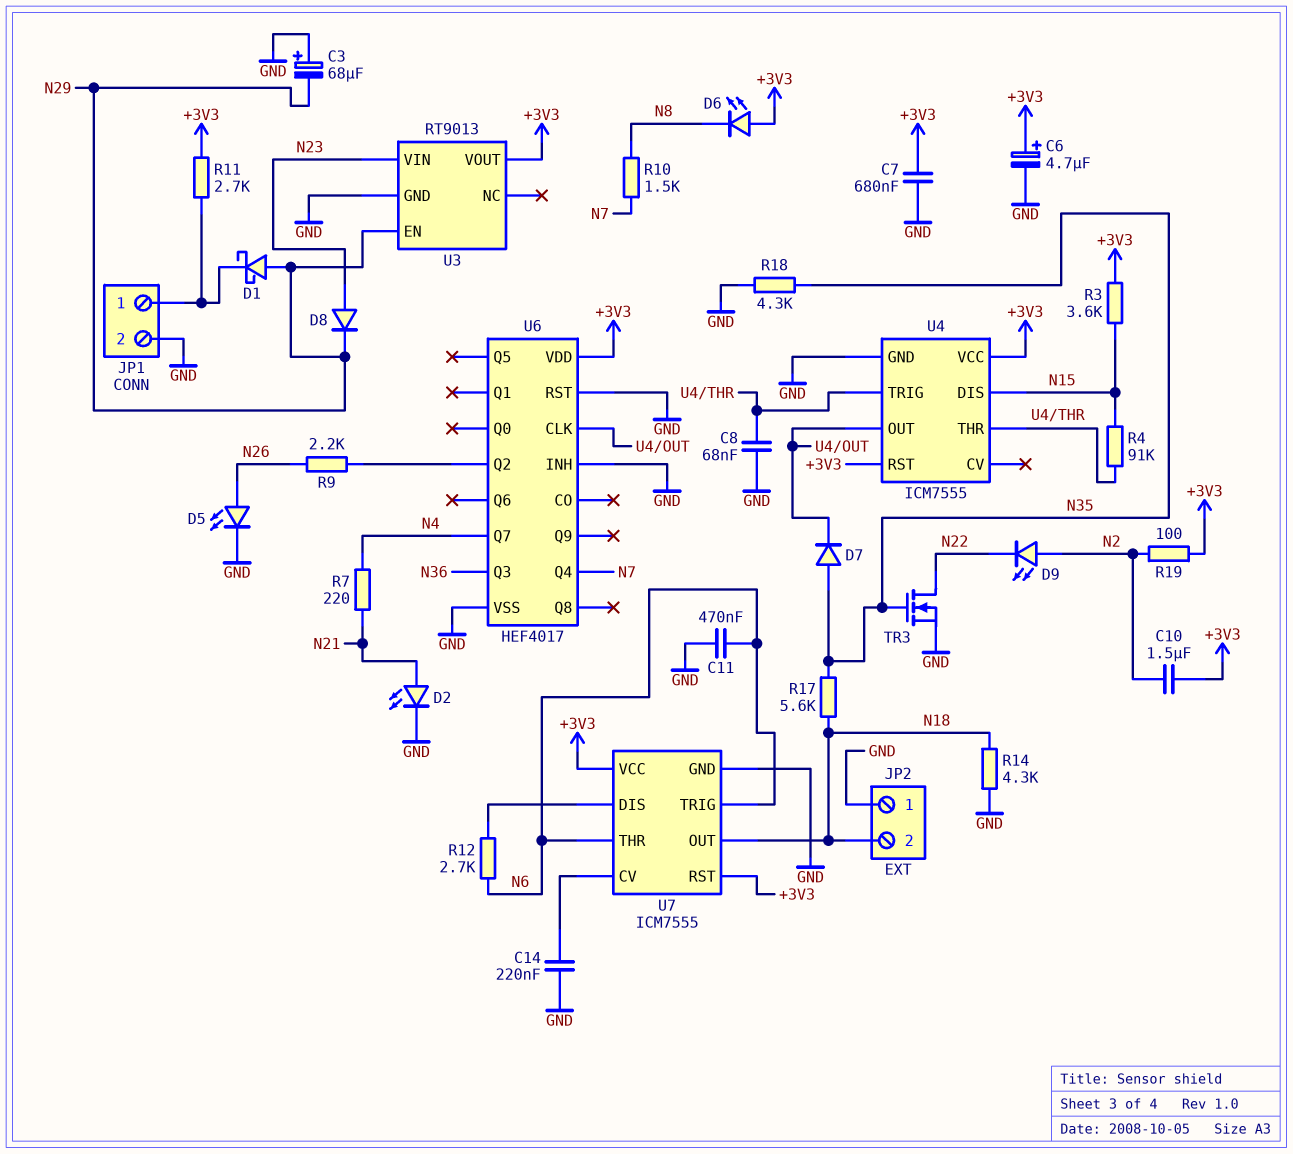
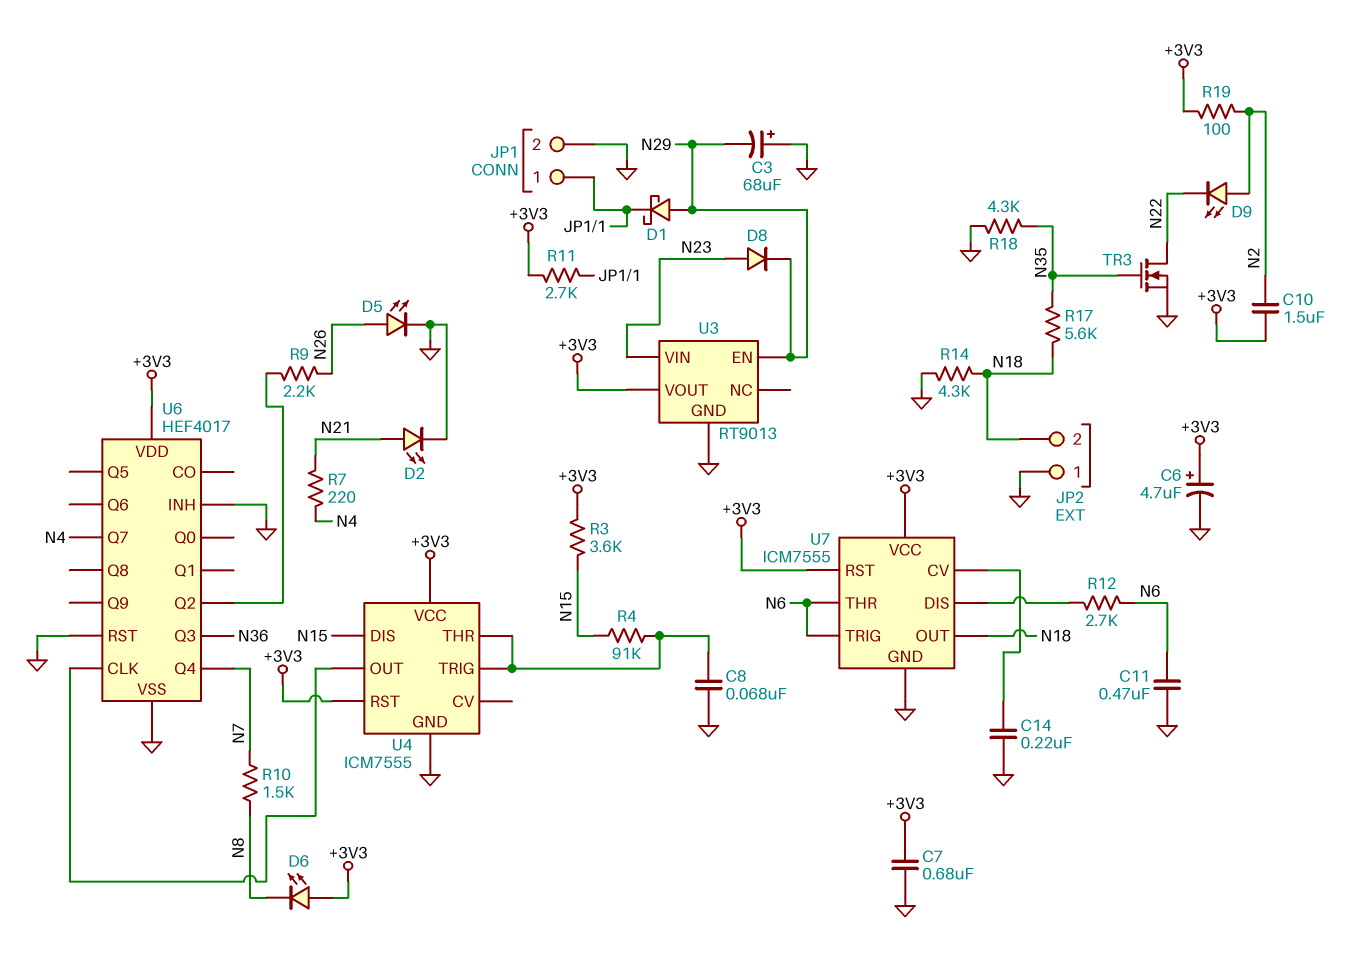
D7: diode (A N35, K U4/OUT) -> none

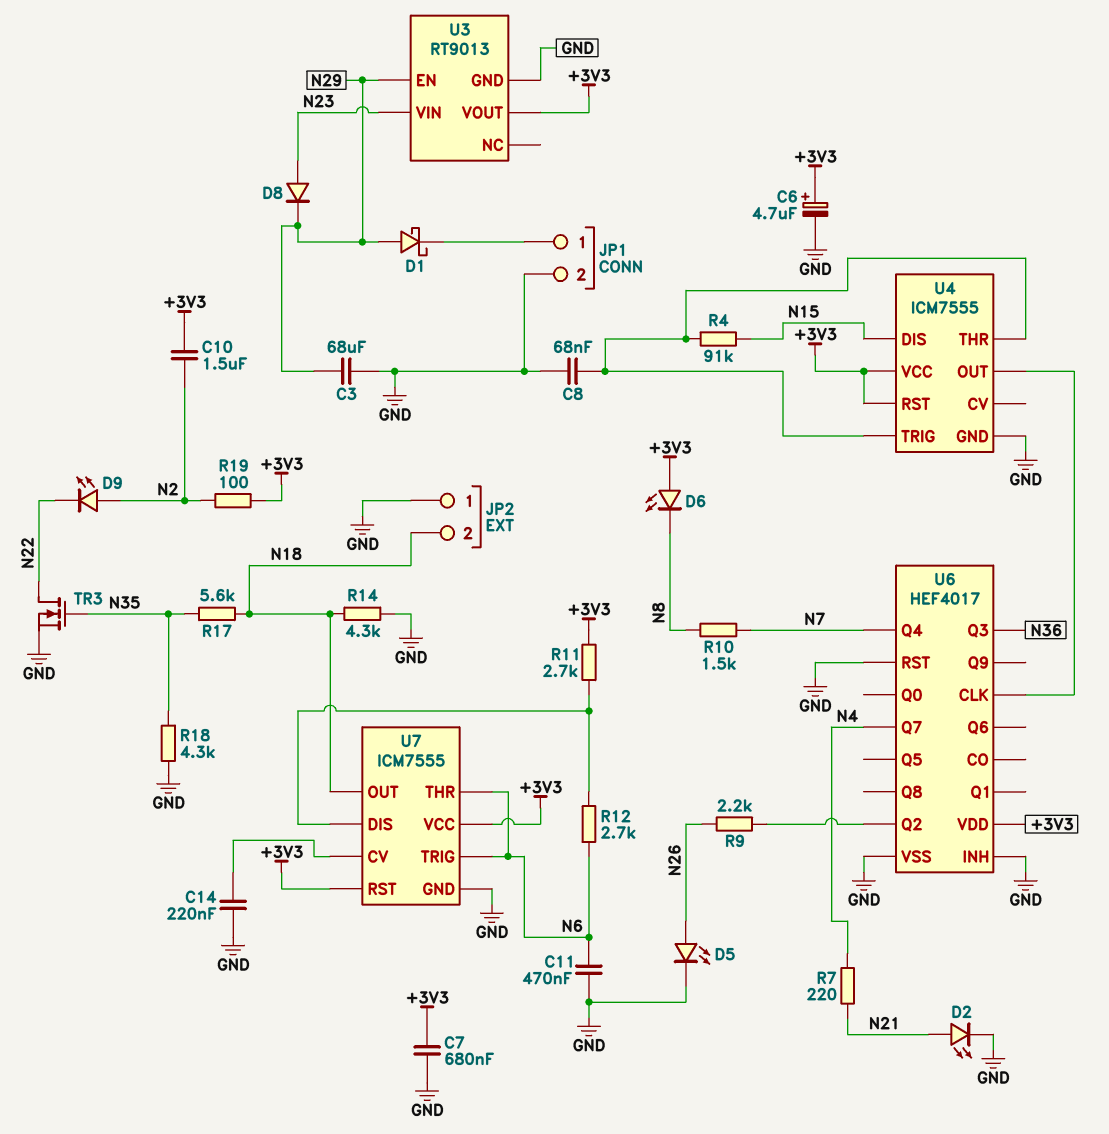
C3: 68uF (plus GND, minus N29) -> 68uF (GND, N29)
R3: 3.6k (+3V3, N15) -> none
R11: 2.7k (+3V3, JP1/1) -> 2.7k (+3V3, U7/DIS)

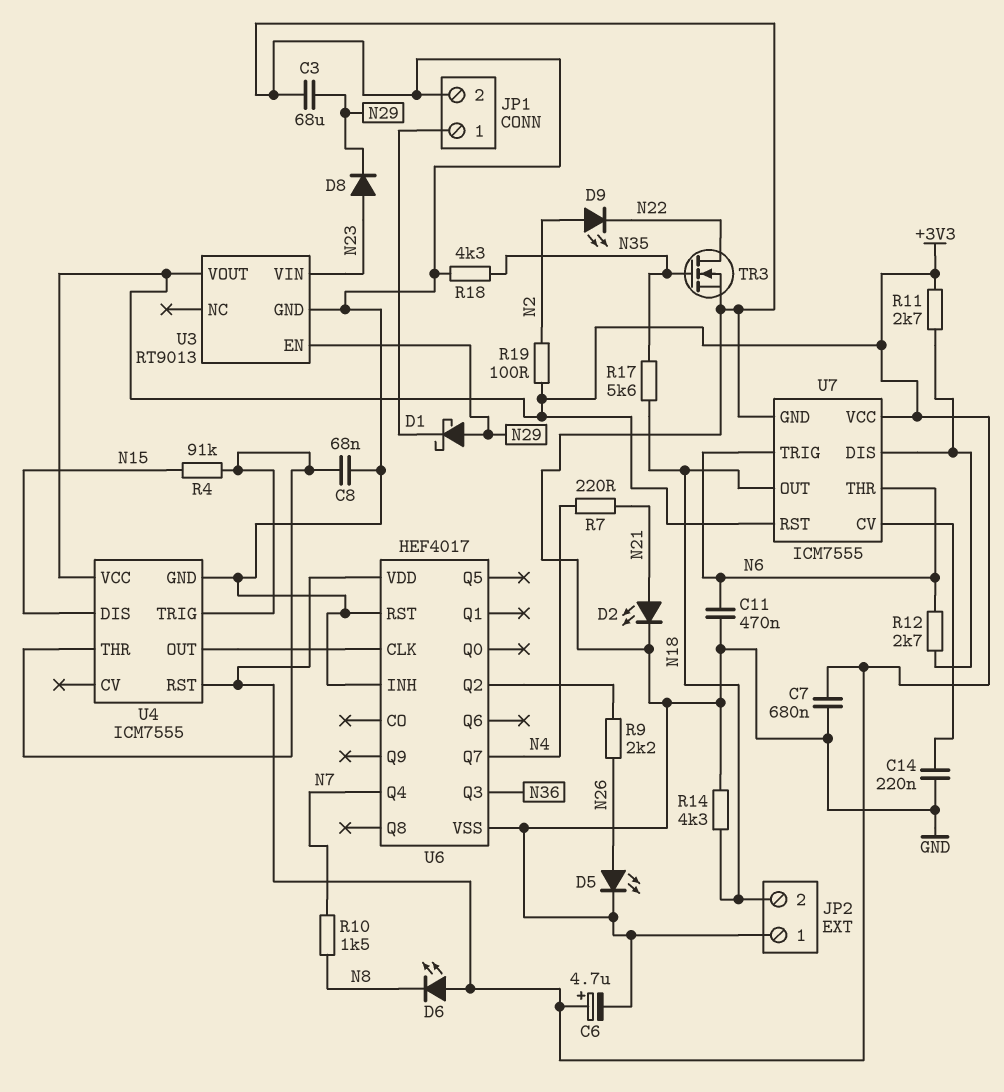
C10: 1.5uF (+3V3, N2) -> none

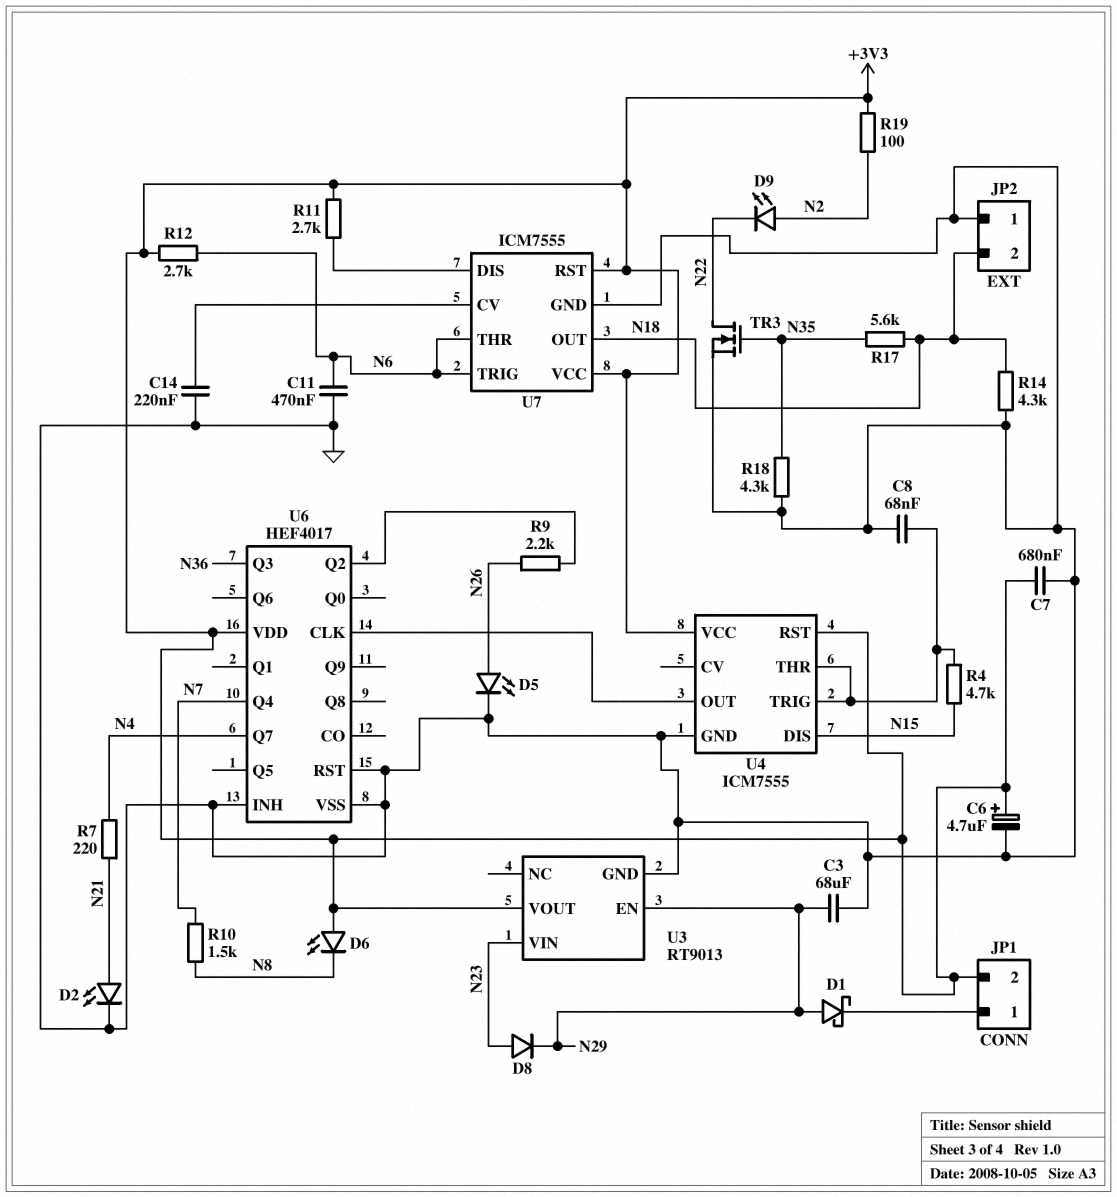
JP1 pin 2: GND -> +3V3
R4: 91k (N15, U4/THR) -> 4.7k (N15, U4/THR)
R12: 2.7k (N6, U7/DIS) -> 2.7k (+3V3, N6)

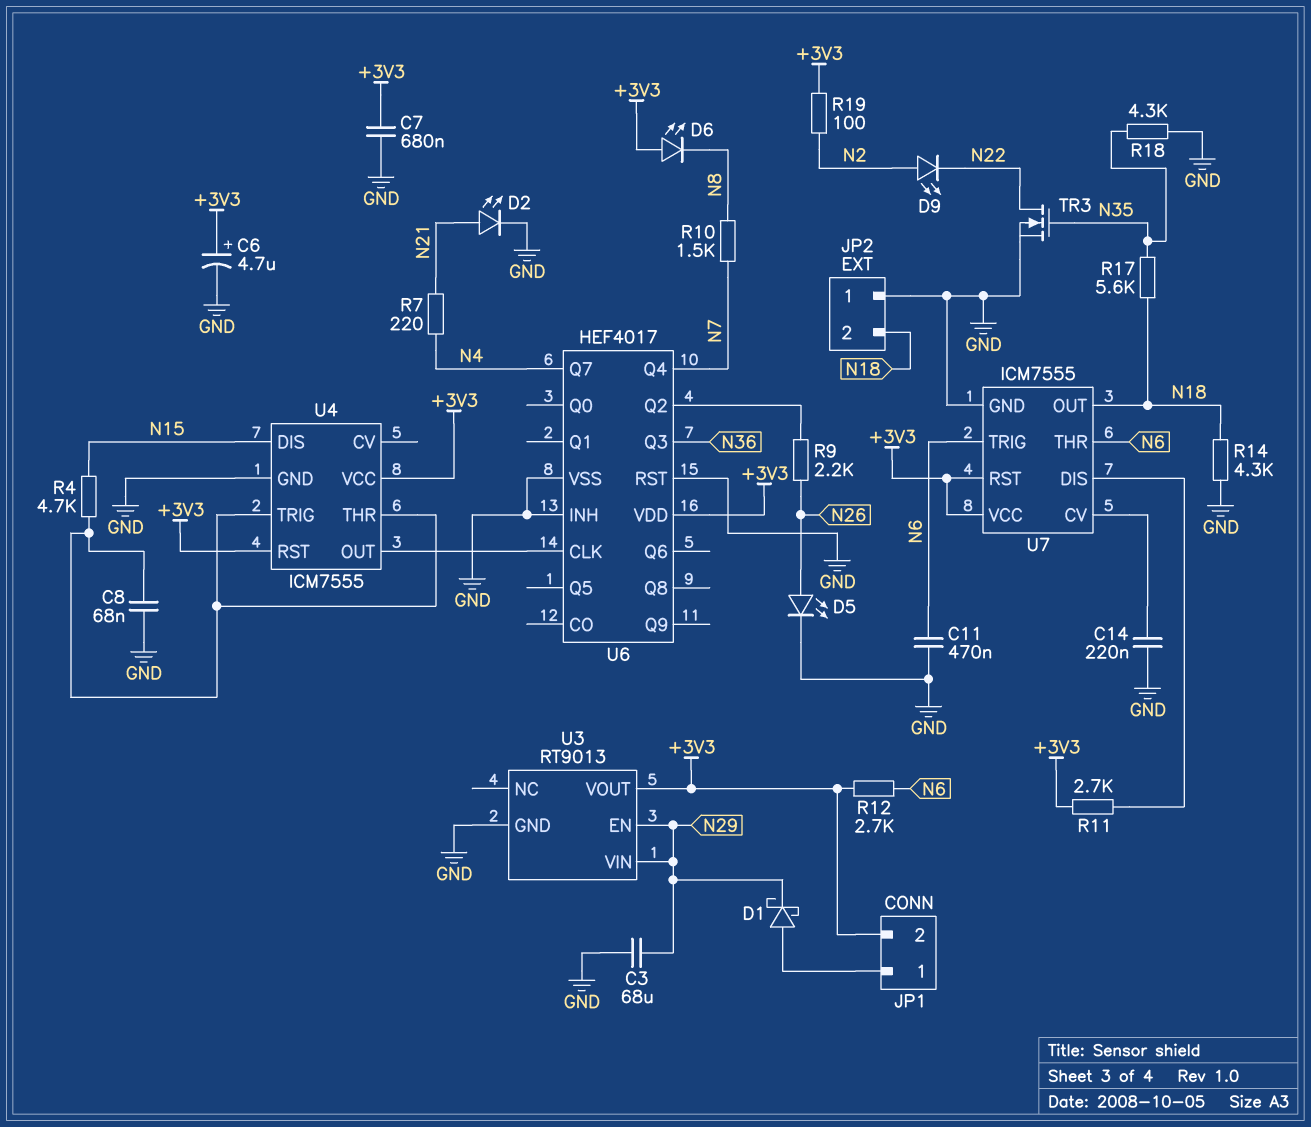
D1: schottky (A N29, K JP1/1) -> schottky (A JP1/1, K N29)
D8: diode (A N23, K N29) -> none
U3 pin VIN: N23 -> N29

